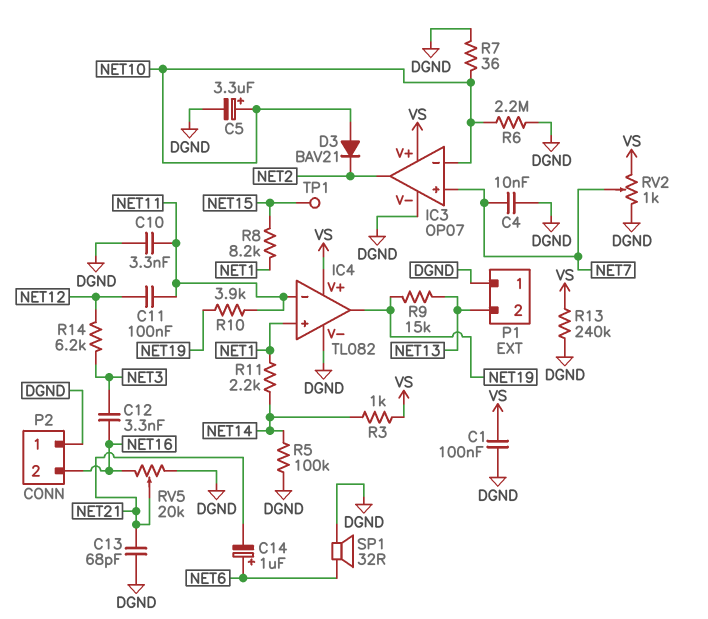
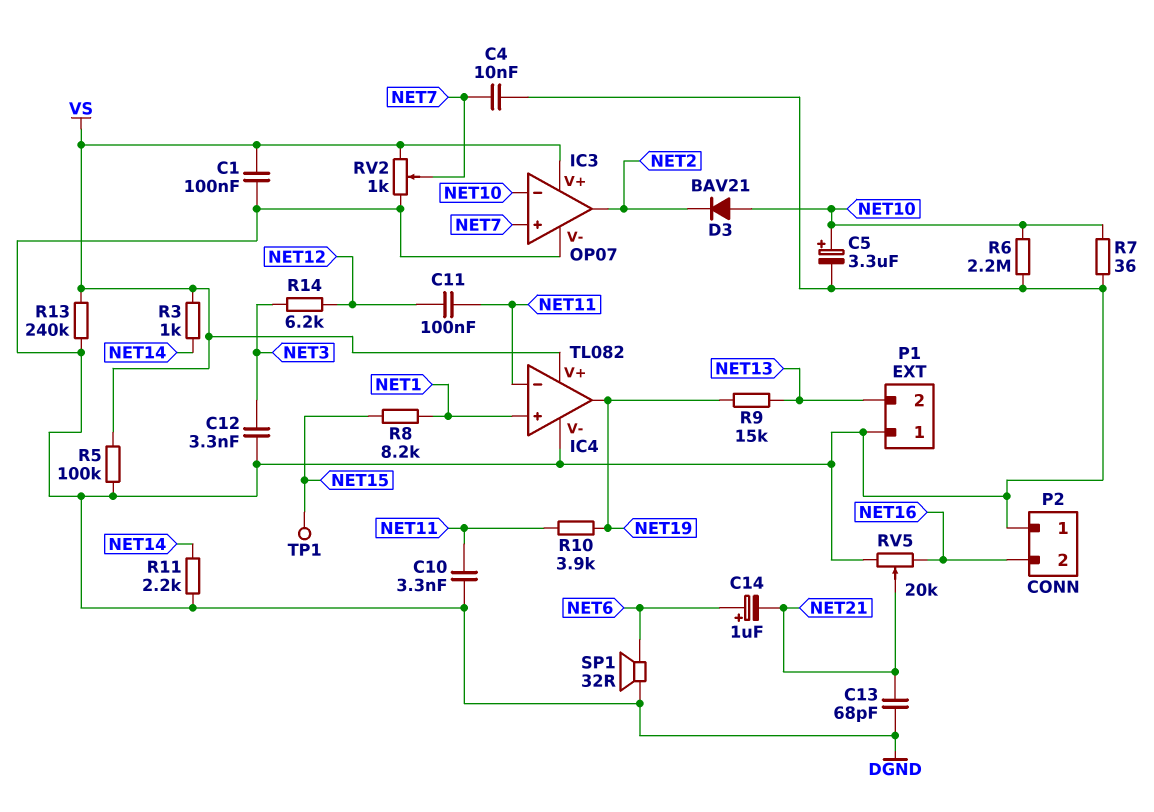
C12: 3.3nF (NET3, NET16) -> 3.3nF (DGND, NET3)
R5: 100k (DGND, NET14) -> 100k (DGND, VS)
R11: 2.2k (NET1, NET14) -> 2.2k (DGND, NET14)

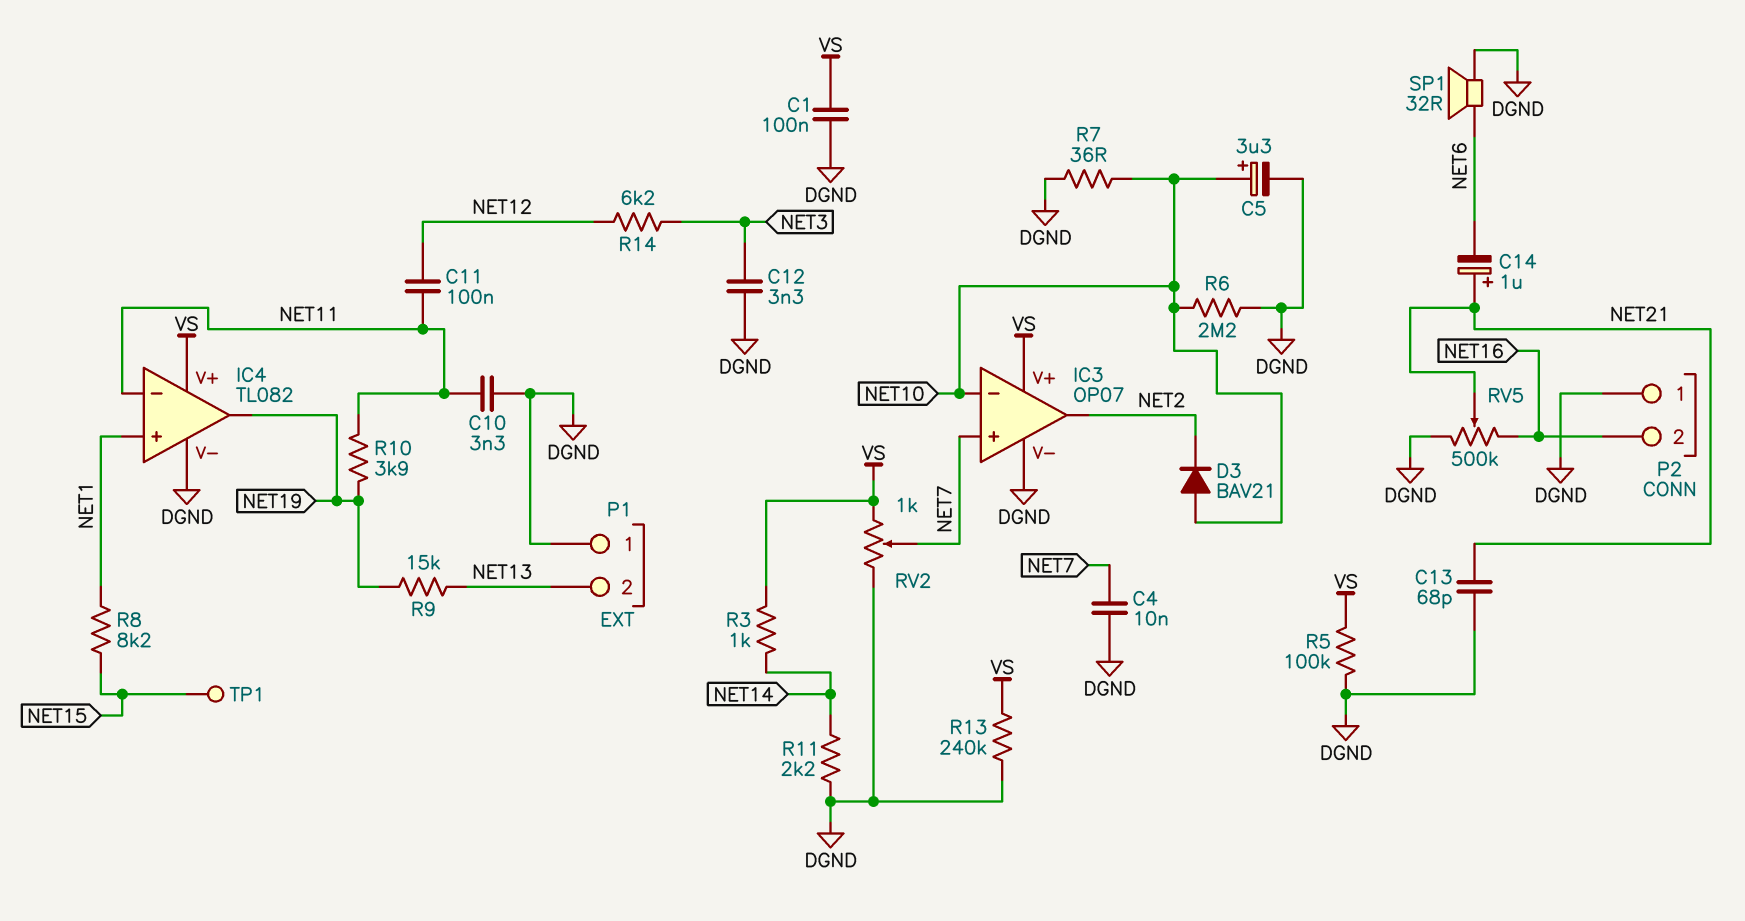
C14: 1uF (plus NET6, minus NET21) -> 1uF (plus NET21, minus NET6)
RV5: 20k (DGND, NET16, wiper NET21) -> 500k (DGND, NET16, wiper NET21)

